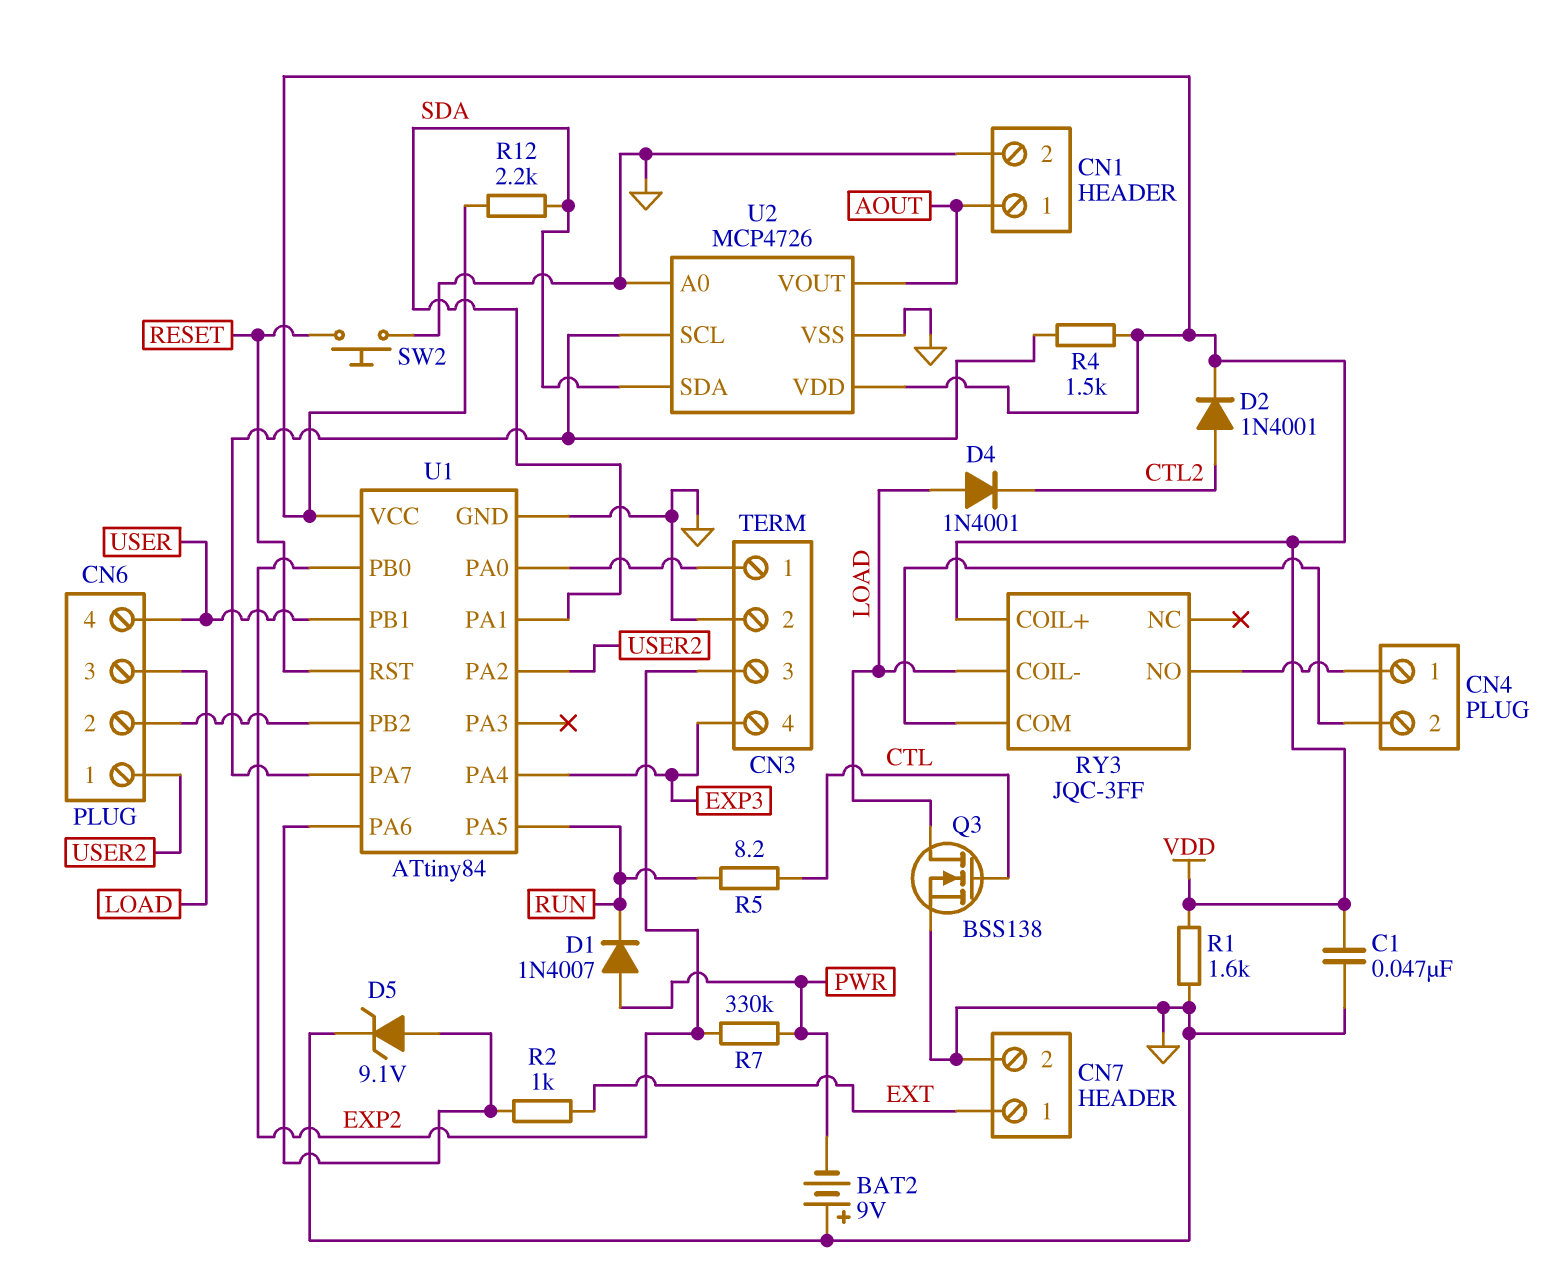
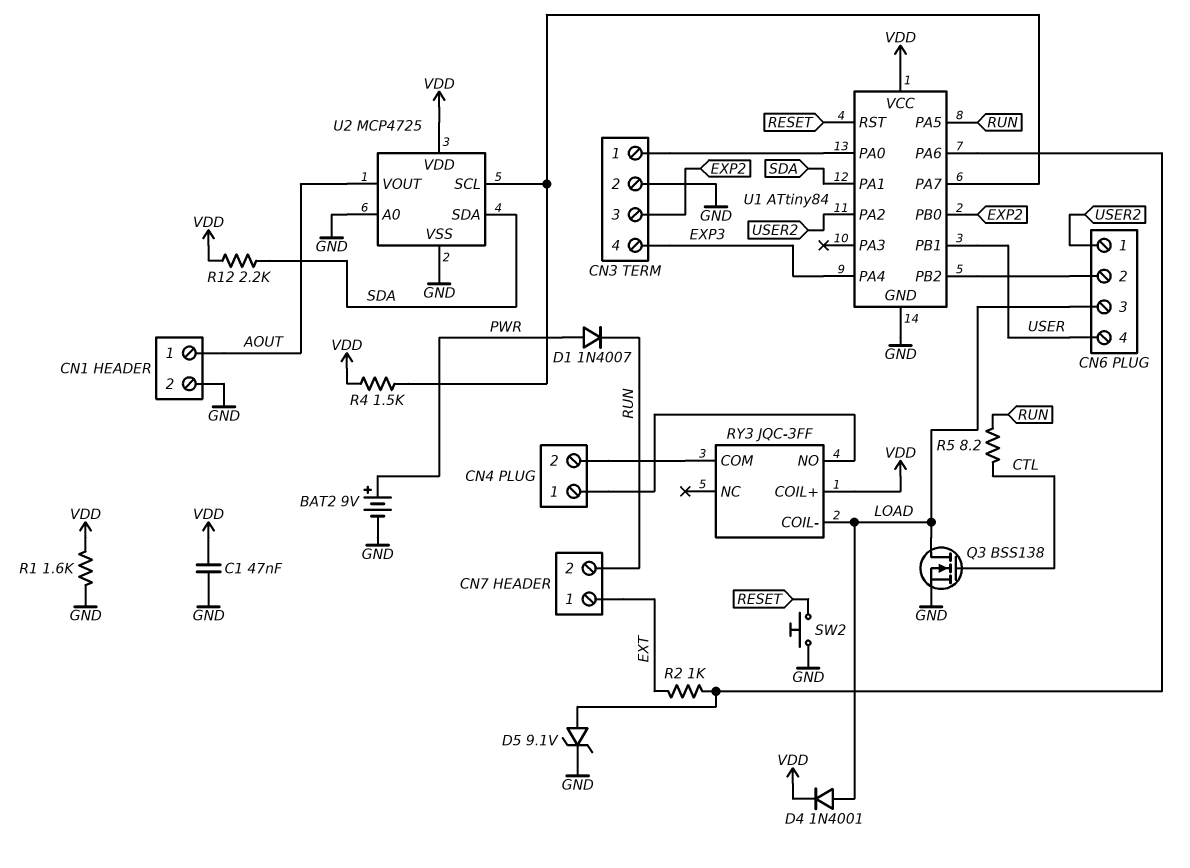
BAT2: 9V (plus GND, minus PWR) -> 9V (plus PWR, minus GND)
CN7 pin 2: GND -> RUN
D2: diode 1N4001 (A CTL2, K VDD) -> none
D4: diode 1N4001 (A LOAD, K CTL2) -> diode 1N4001 (A LOAD, K VDD)
R7: 330k (EXP2, PWR) -> none
U2: MCP4726 -> MCP4725

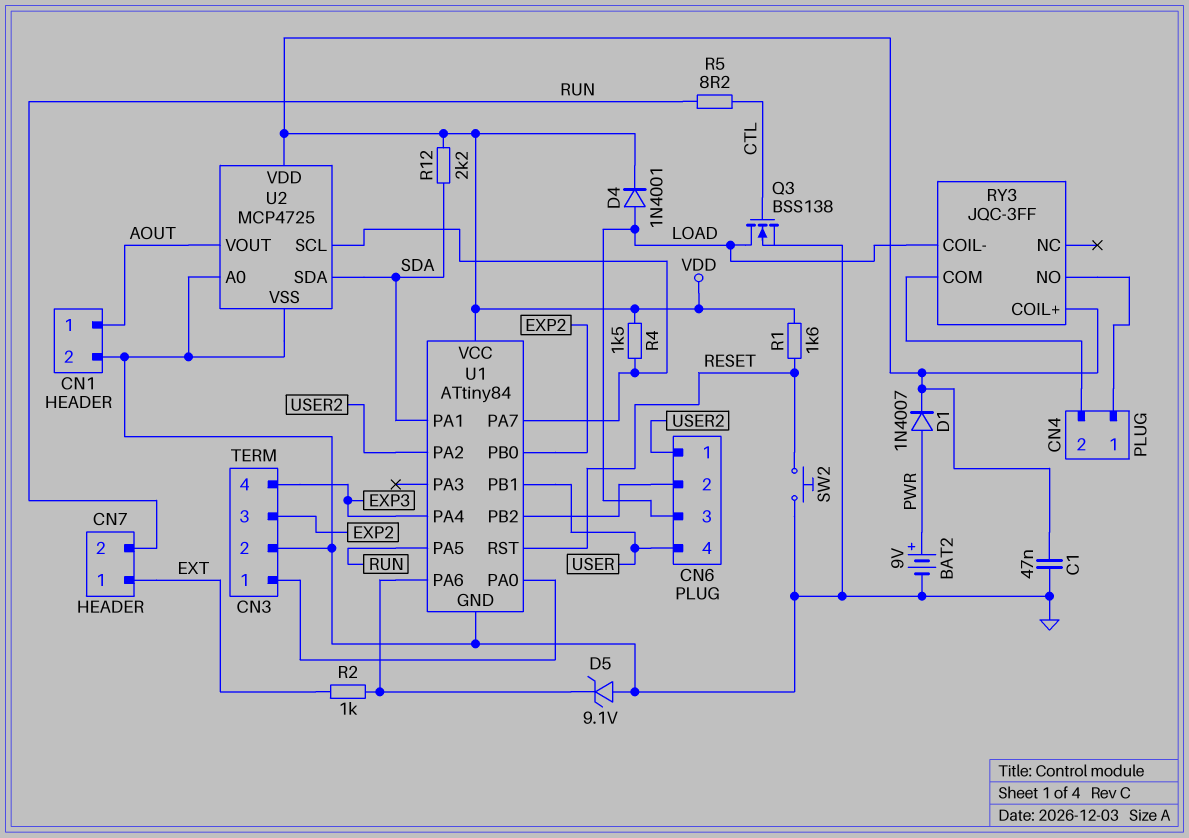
D1: diode 1N4007 (A PWR, K RUN) -> diode 1N4007 (A PWR, K VDD)
D5: zener 9.1V (A U1/PA6, K GND) -> zener 9.1V (A GND, K U1/PA6)
R1: 1.6k (GND, VDD) -> 1.6k (RESET, VDD)

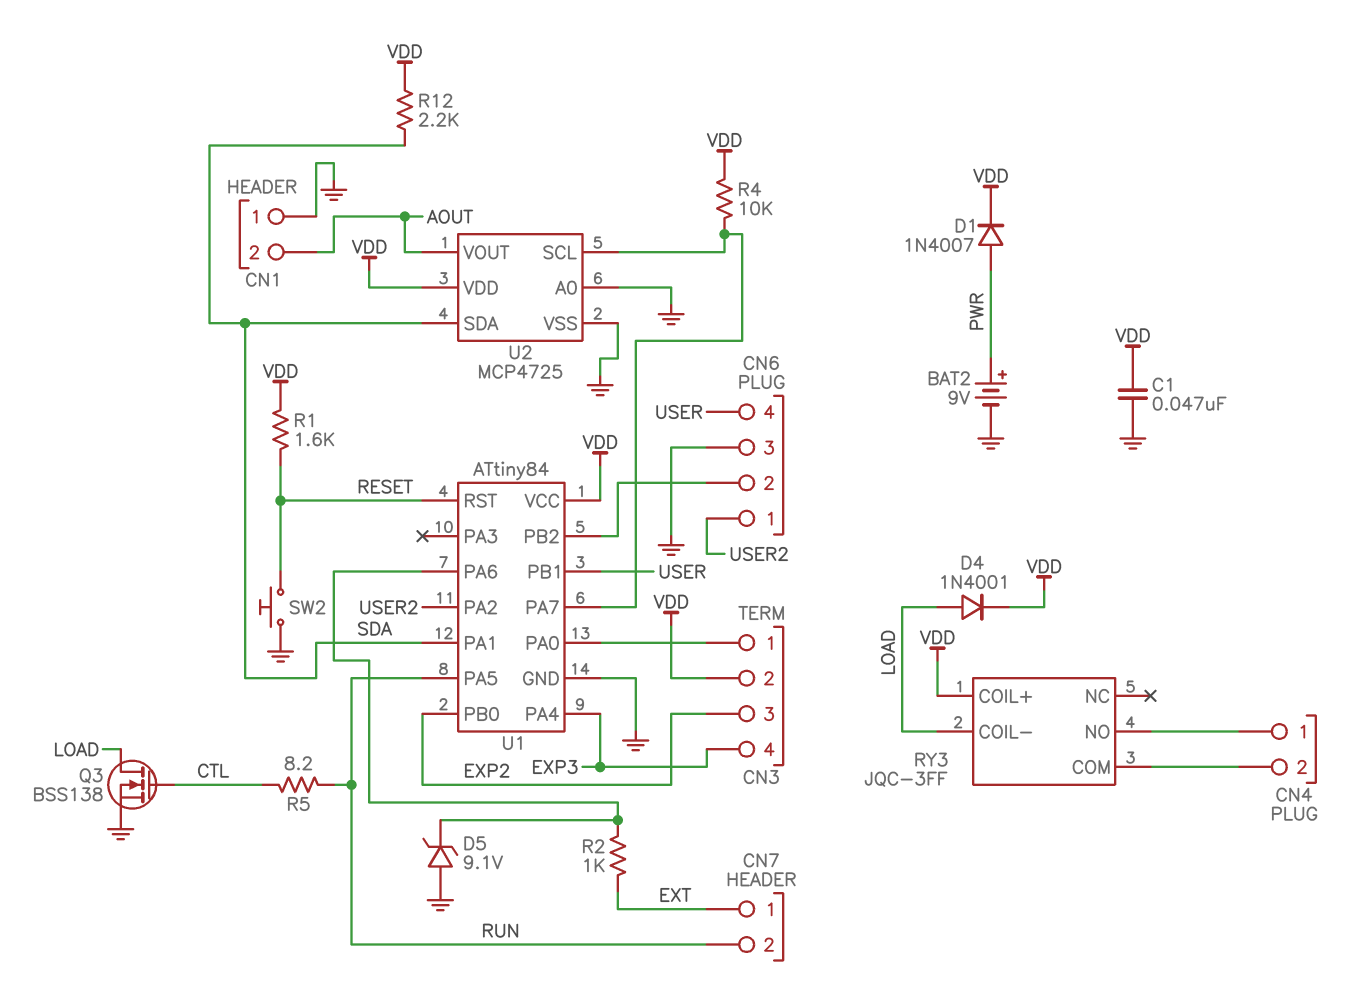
CN1 pin 1: AOUT -> GND
CN1 pin 2: GND -> AOUT
CN3 pin 2: GND -> VDD
CN6 pin 3: LOAD -> GND
R4: 1.5k (U1/PA7, VDD) -> 10k (U1/PA7, VDD)

